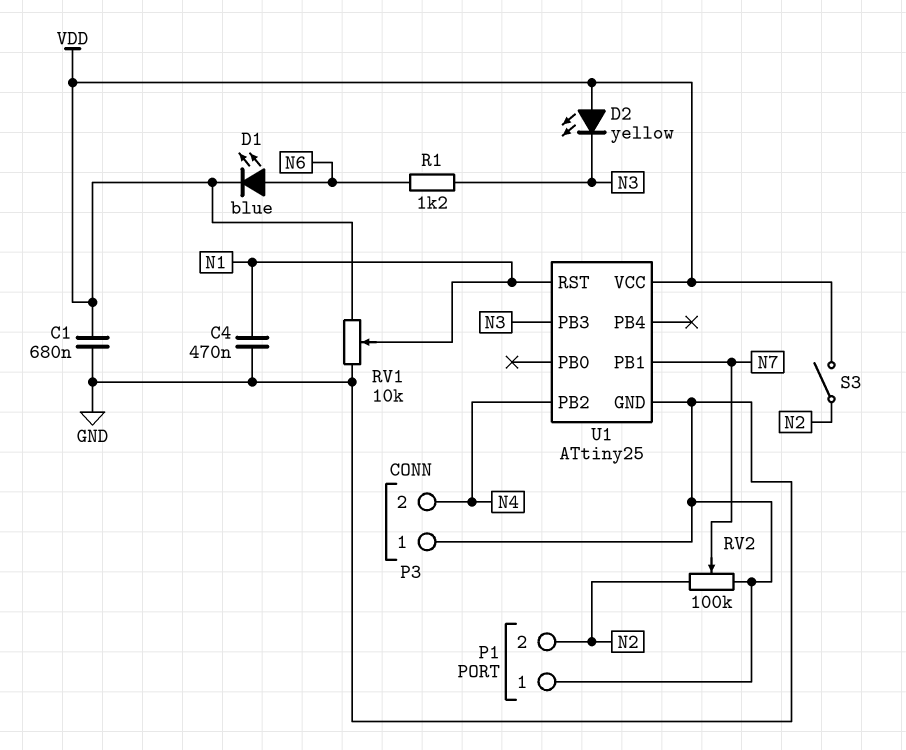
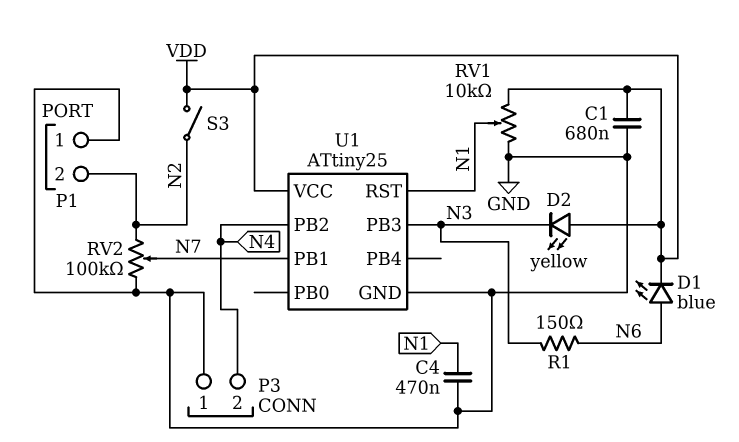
R1: 1.2k (N3, N6) -> 150 (N3, N6)

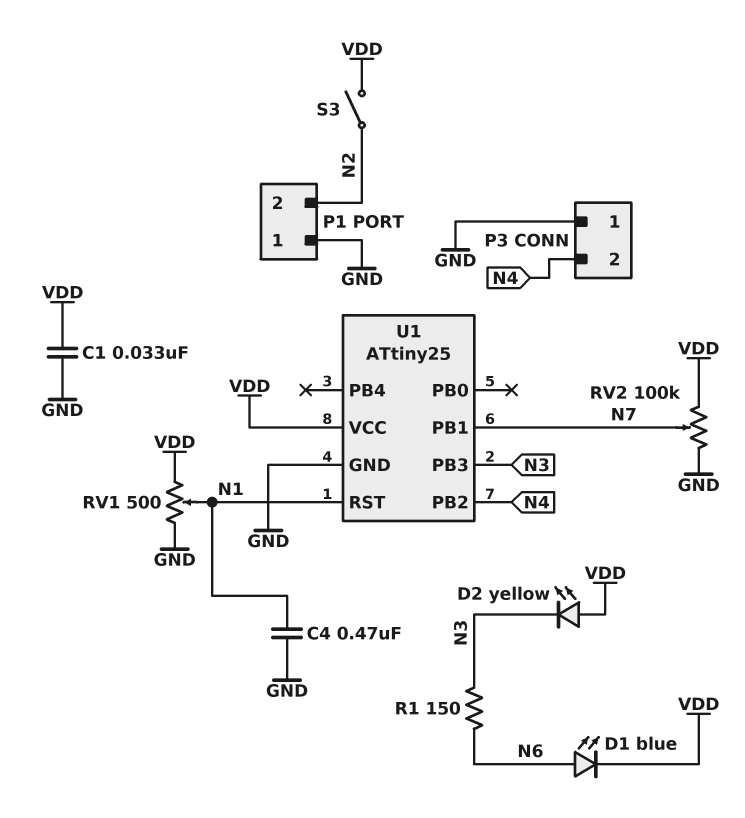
C1: 680nF (GND, VDD) -> 33nF (GND, VDD)
RV1: 10k (GND, VDD, wiper N1) -> 500 (GND, VDD, wiper N1)
RV2: 100k (GND, N2, wiper N7) -> 100k (GND, VDD, wiper N7)

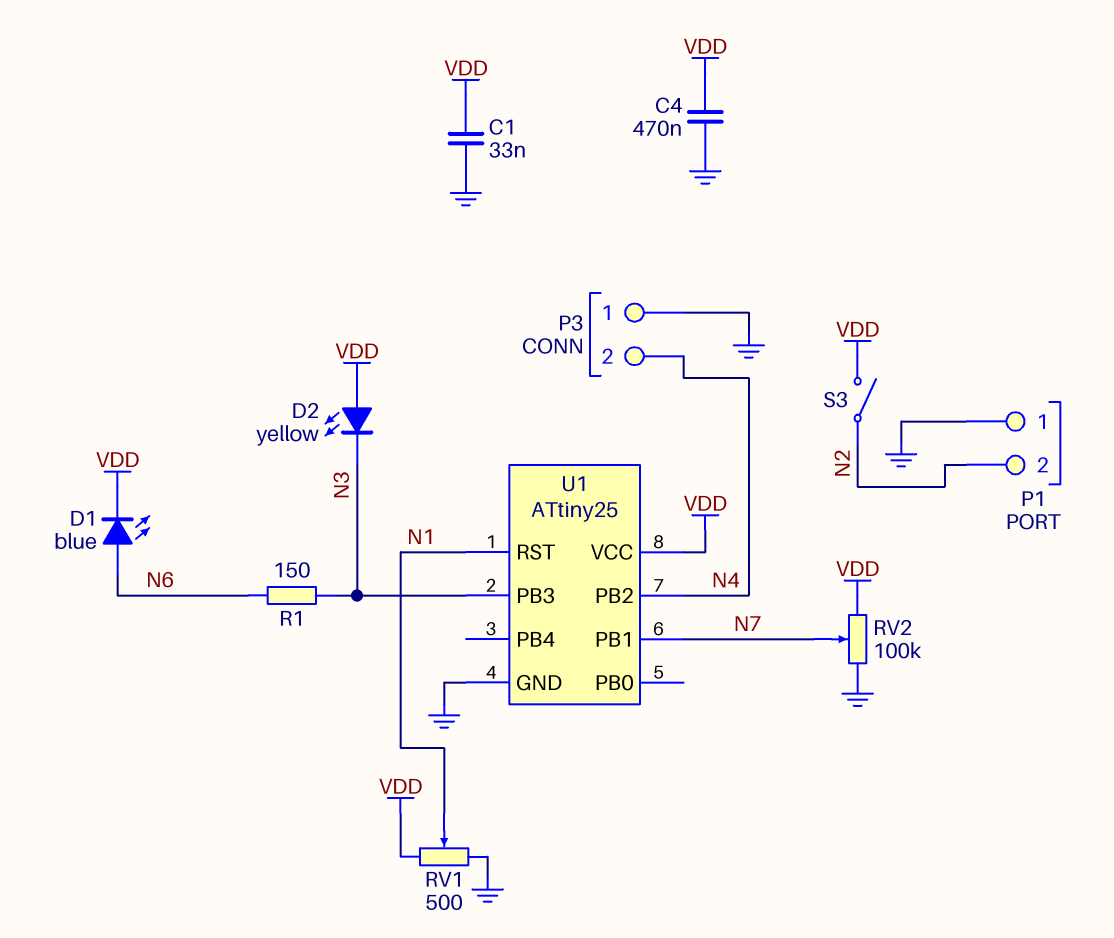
C4: 470nF (GND, N1) -> 470nF (GND, VDD)

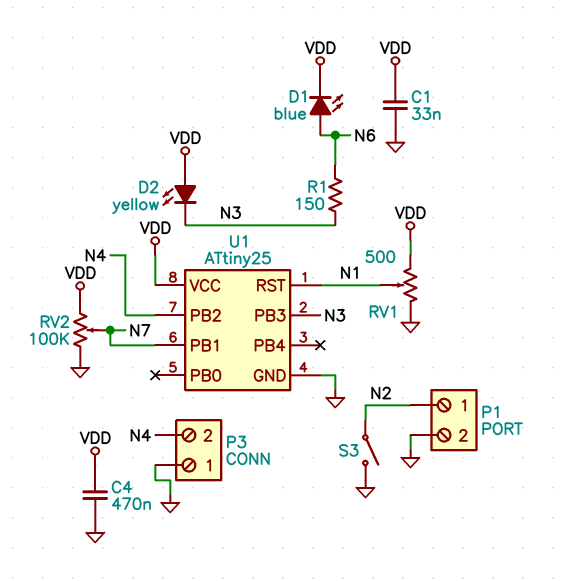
P1 pin 1: GND -> N2
P1 pin 2: N2 -> GND
S3: switch (N2, VDD) -> switch (GND, N2)

